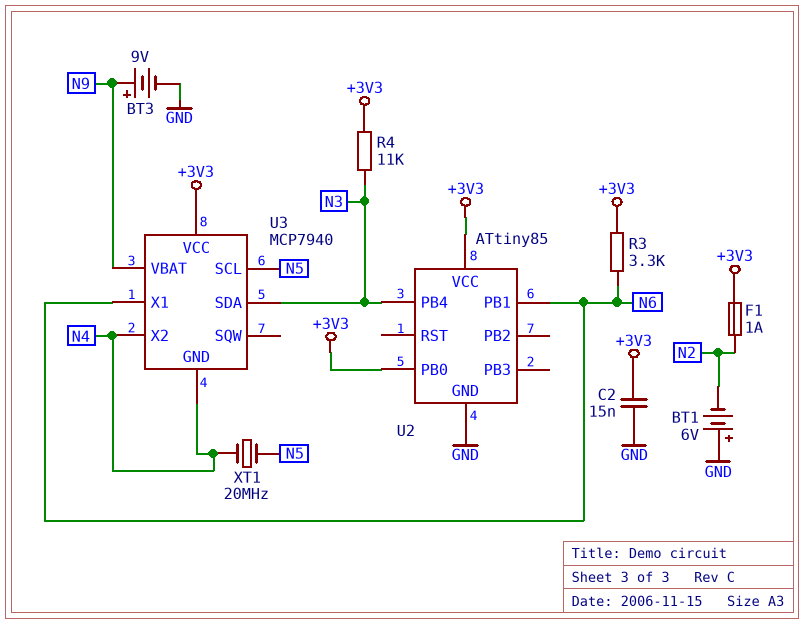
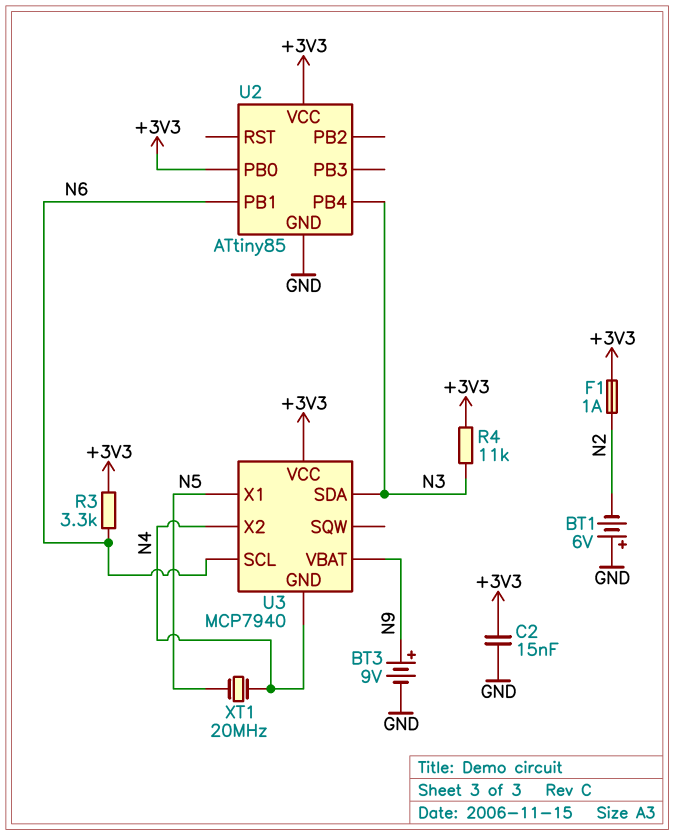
U3 pin SCL: N5 -> N6
U3 pin X1: N6 -> N5

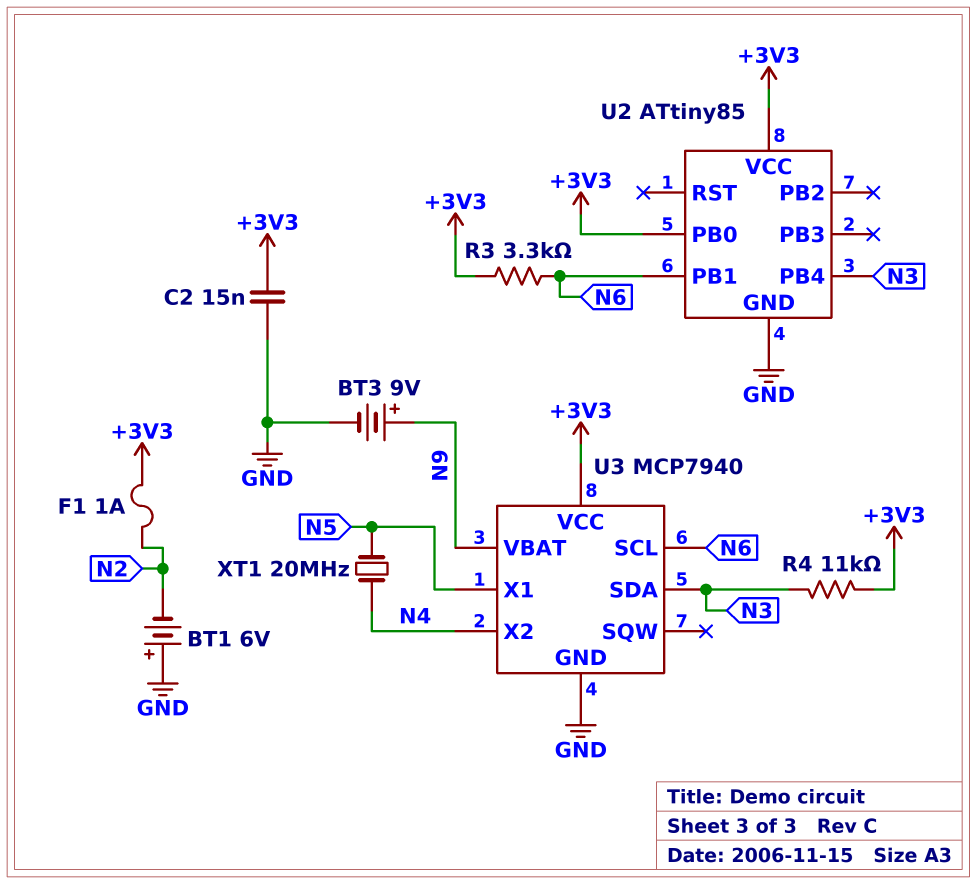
U3 pin GND: N4 -> GND

